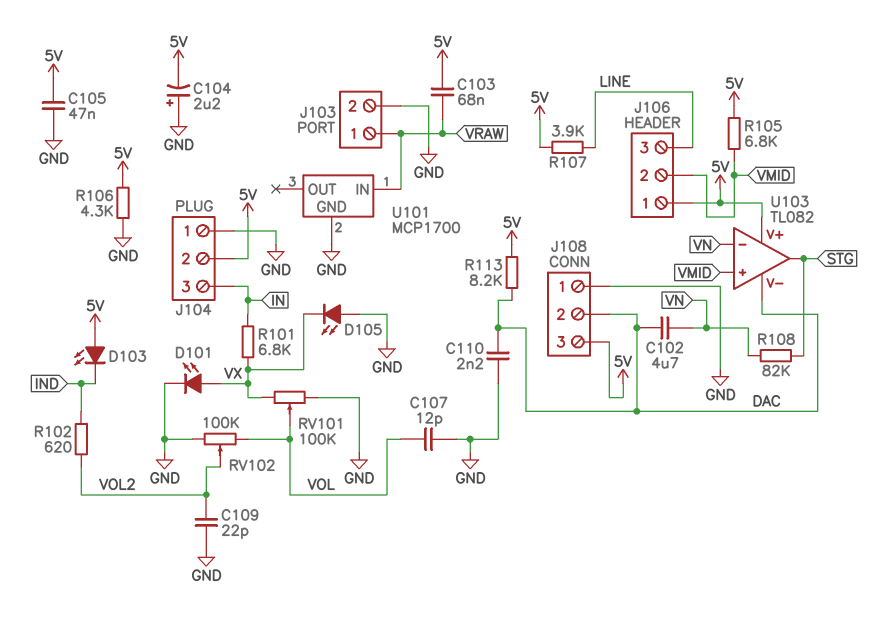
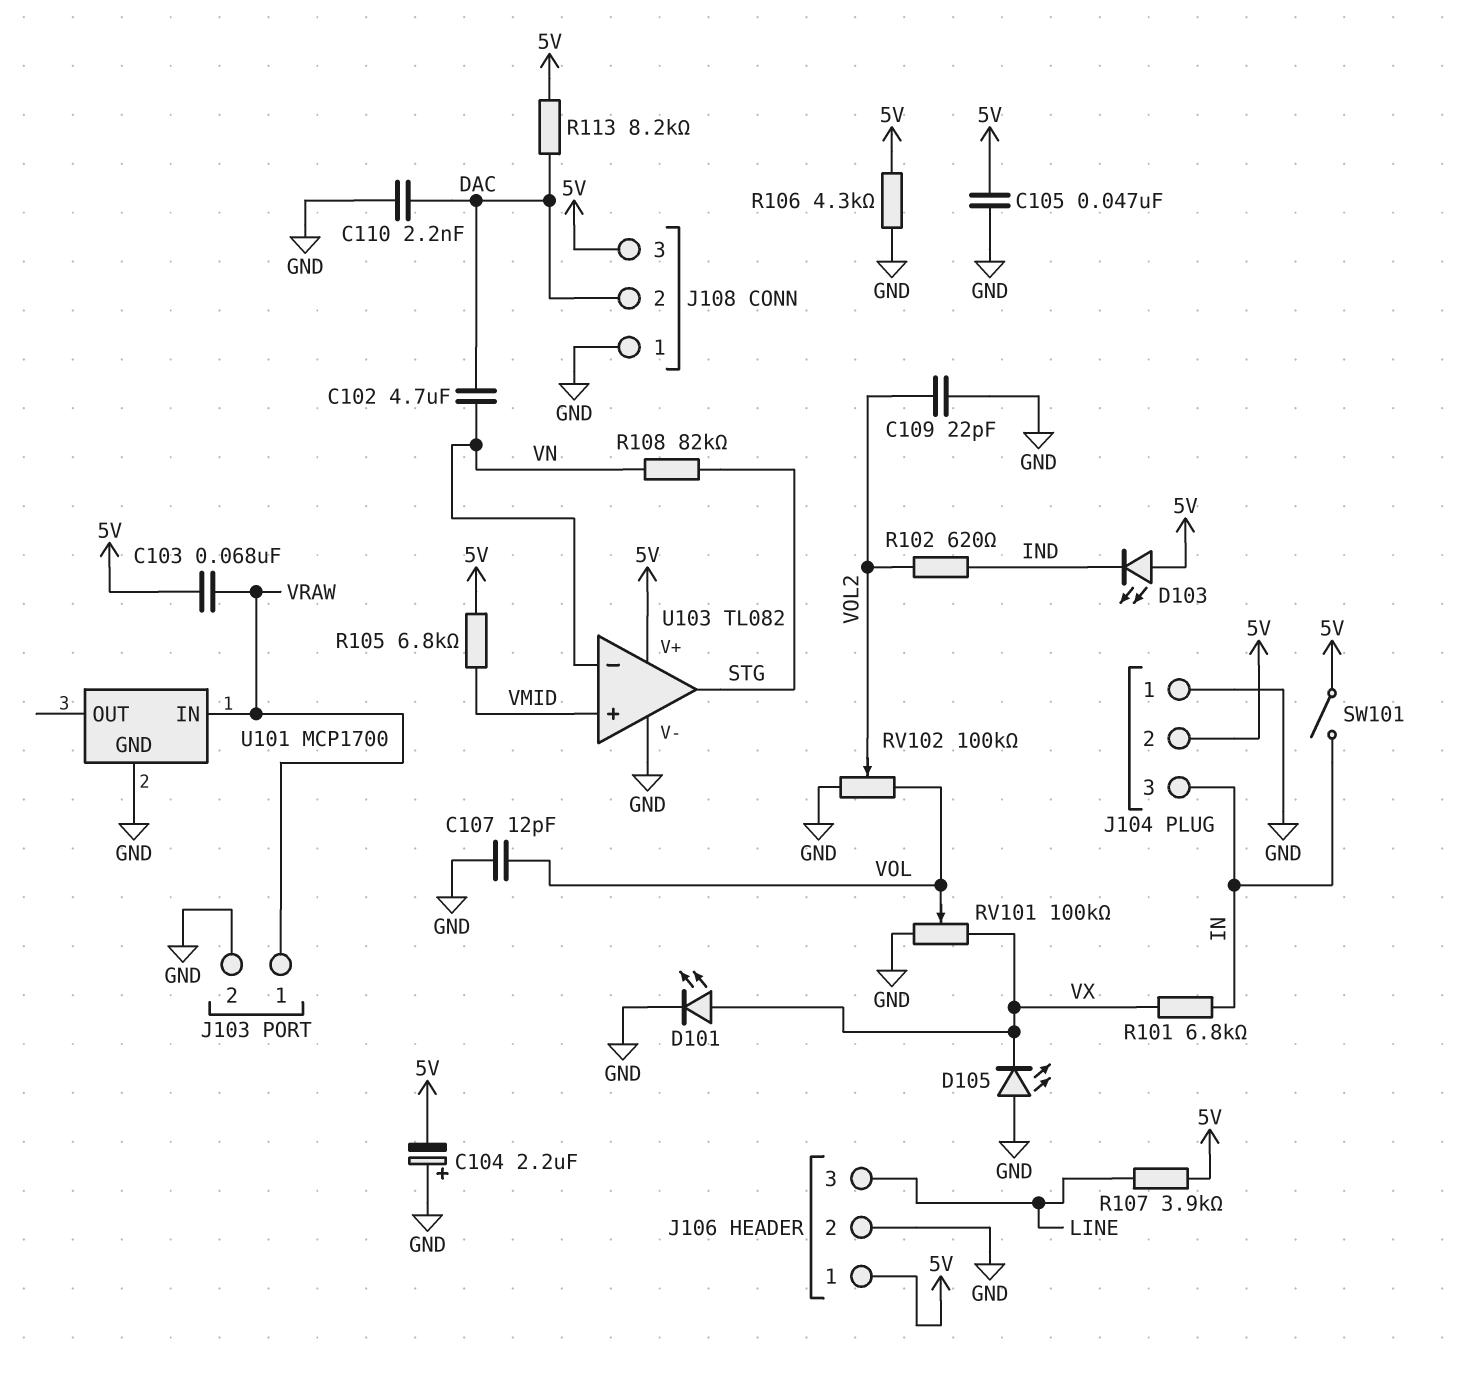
J106 pin 2: VMID -> GND
SW101: none -> switch (5V, IN)
U103 pin V-: DAC -> GND

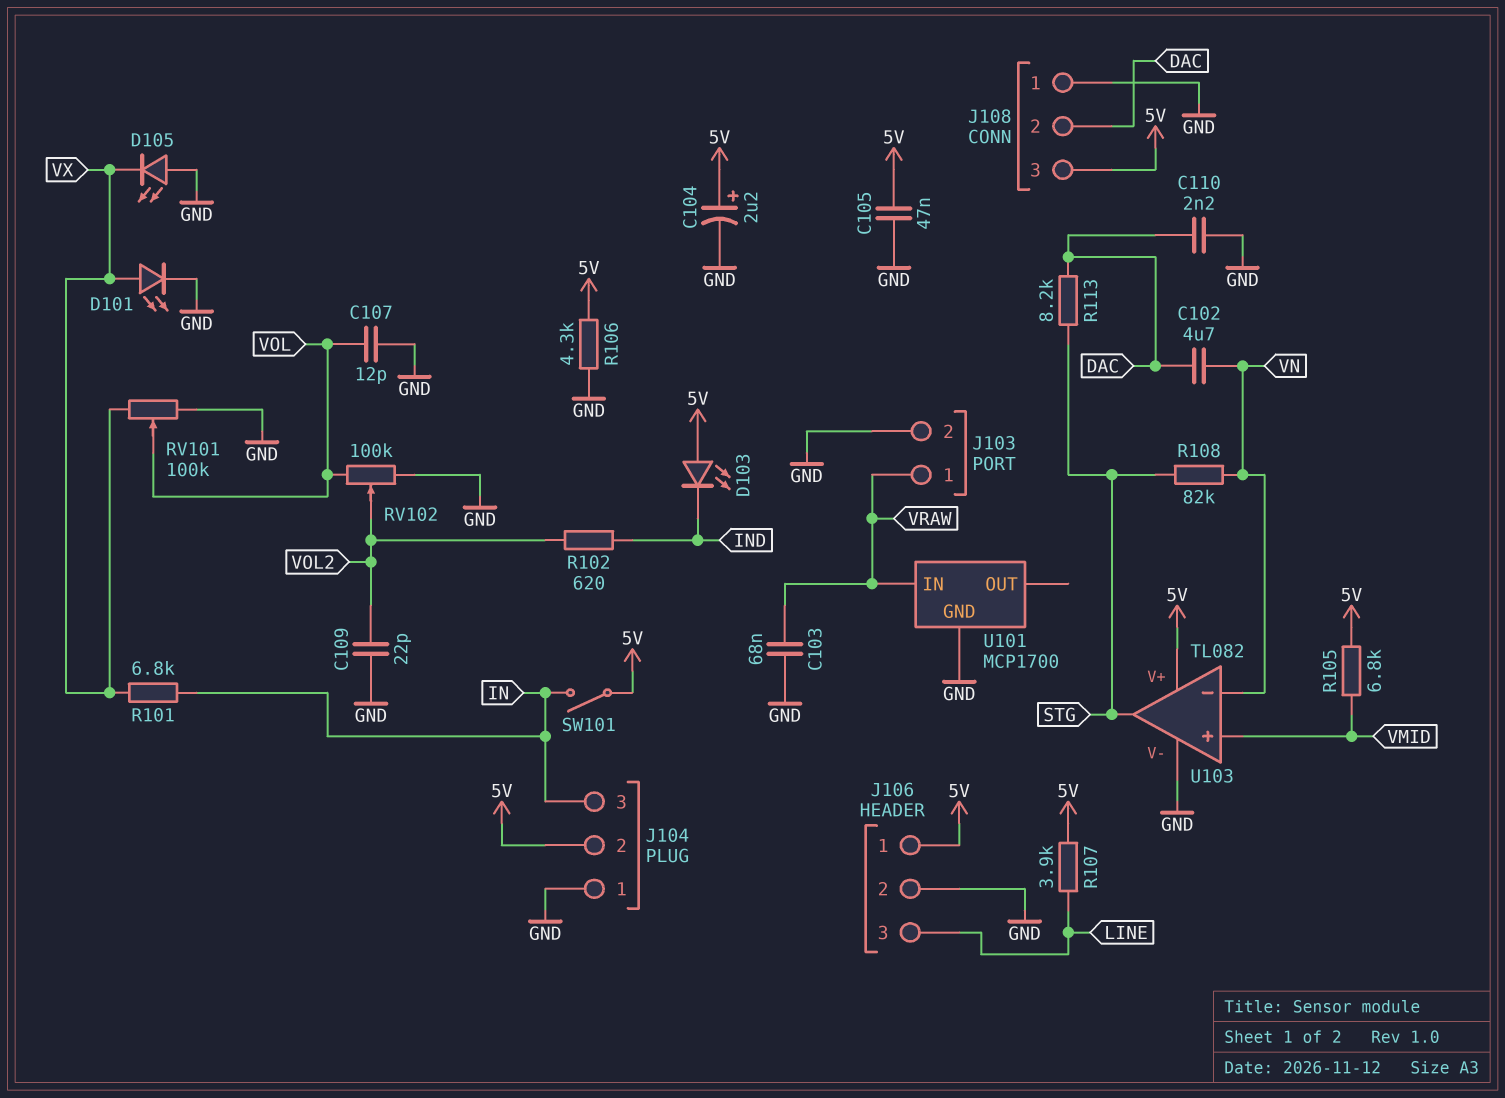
C103: 68nF (5V, VRAW) -> 68nF (GND, VRAW)
C104: 2.2uF (plus GND, minus 5V) -> 2.2uF (plus 5V, minus GND)
R113: 8.2k (5V, DAC) -> 8.2k (DAC, STG)

